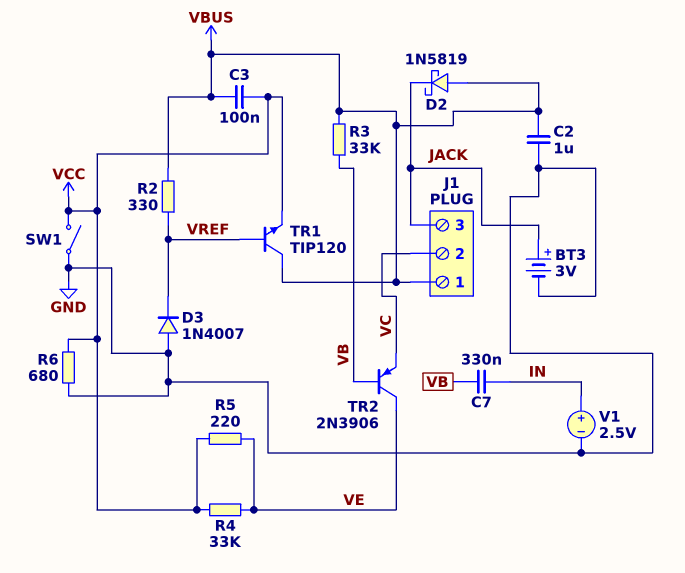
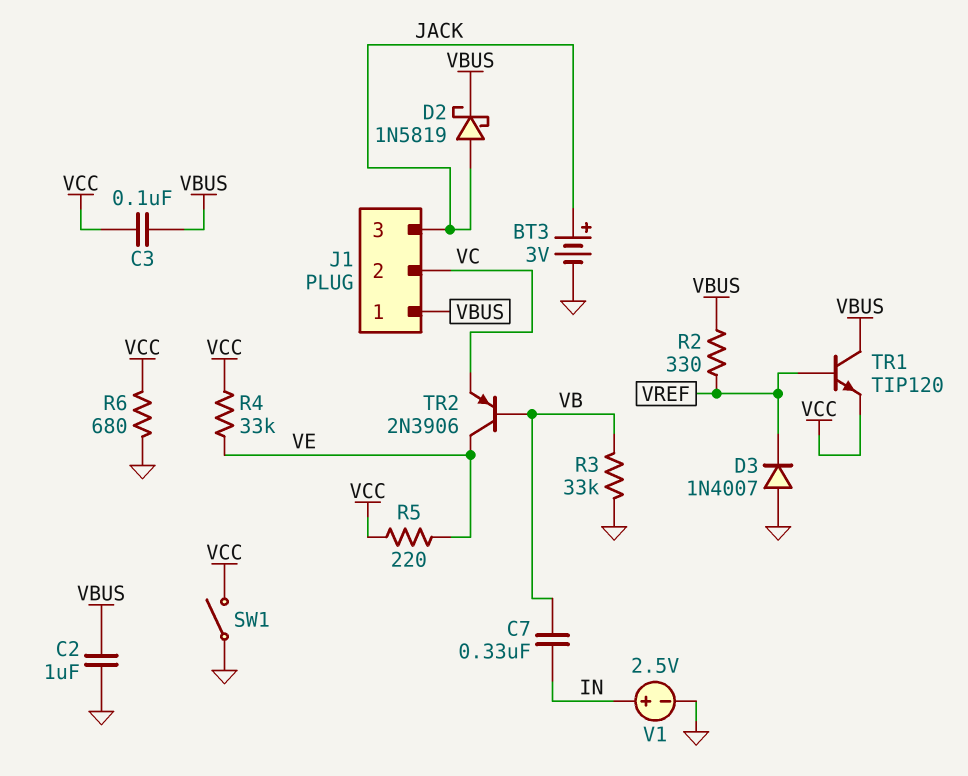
D2: schottky 1N5819 (A VBUS, K JACK) -> schottky 1N5819 (A JACK, K VBUS)
R3: 33k (VB, VBUS) -> 33k (GND, VB)

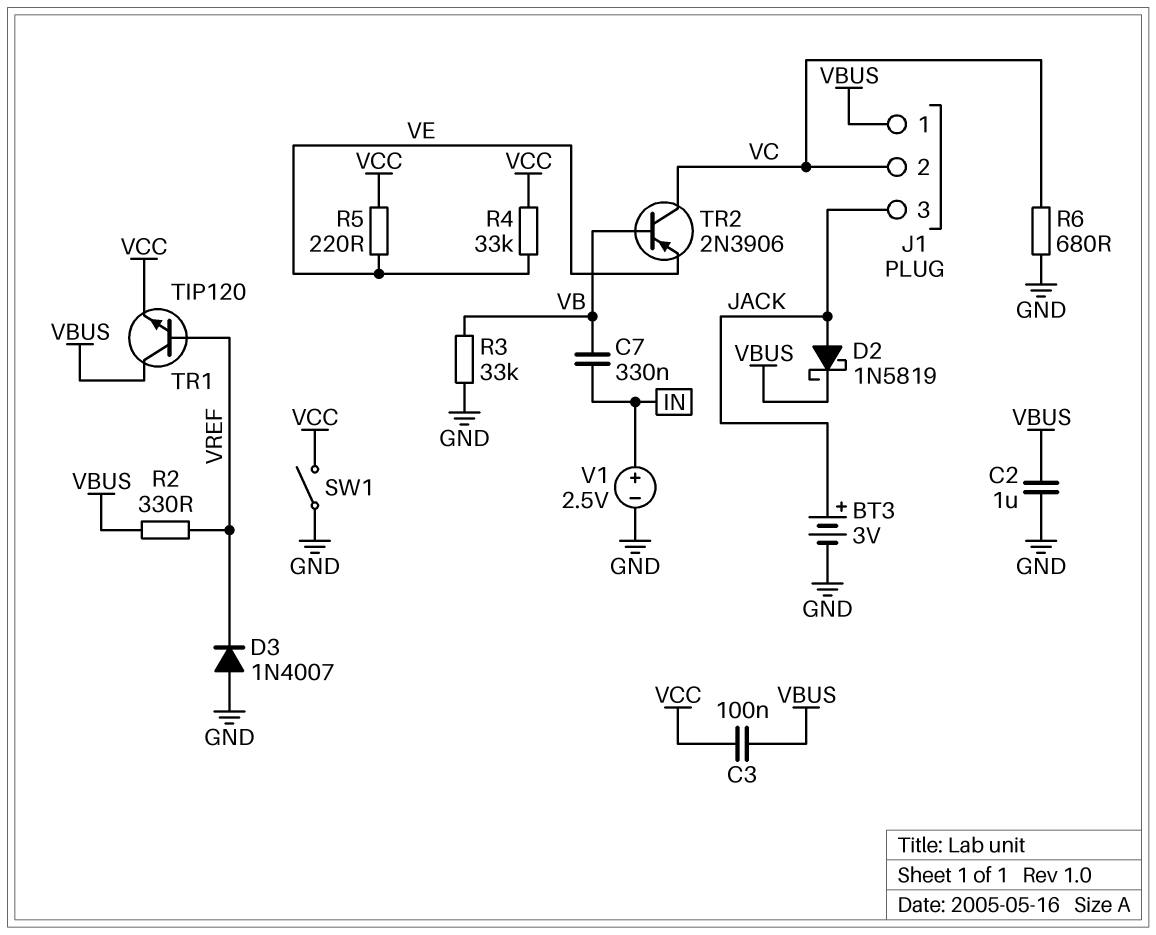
R6: 680 (GND, VCC) -> 680 (GND, VC)
TR2: PNP 2N3906 (B VB, C VE, E VC) -> PNP 2N3906 (B VB, C VC, E VE)

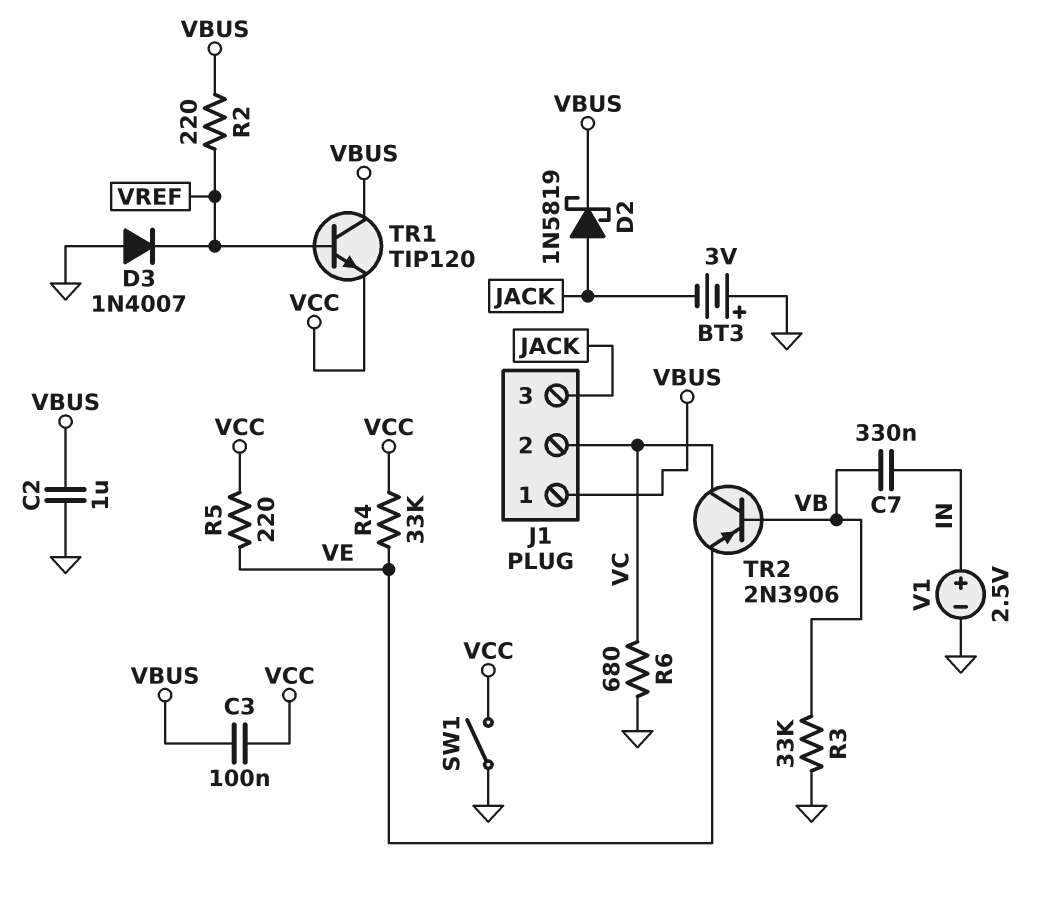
BT3: 3V (plus JACK, minus GND) -> 3V (plus GND, minus JACK)
R2: 330 (VBUS, VREF) -> 220 (VBUS, VREF)

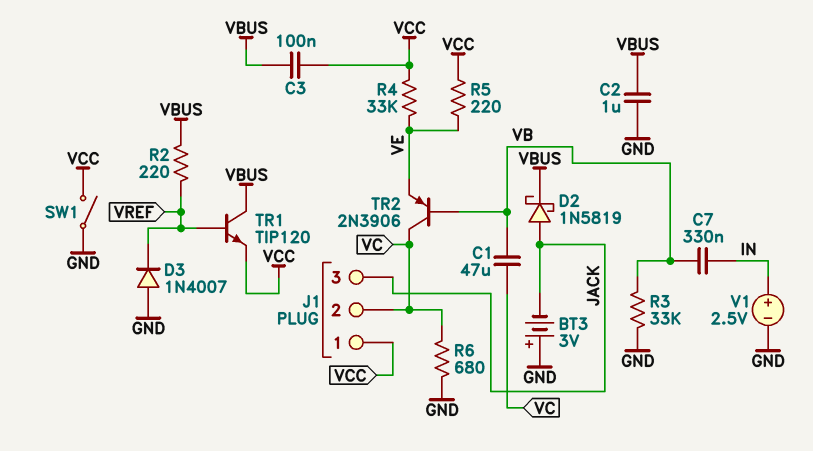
C1: none -> 47uF (VB, VC)
J1 pin 1: VBUS -> VCC

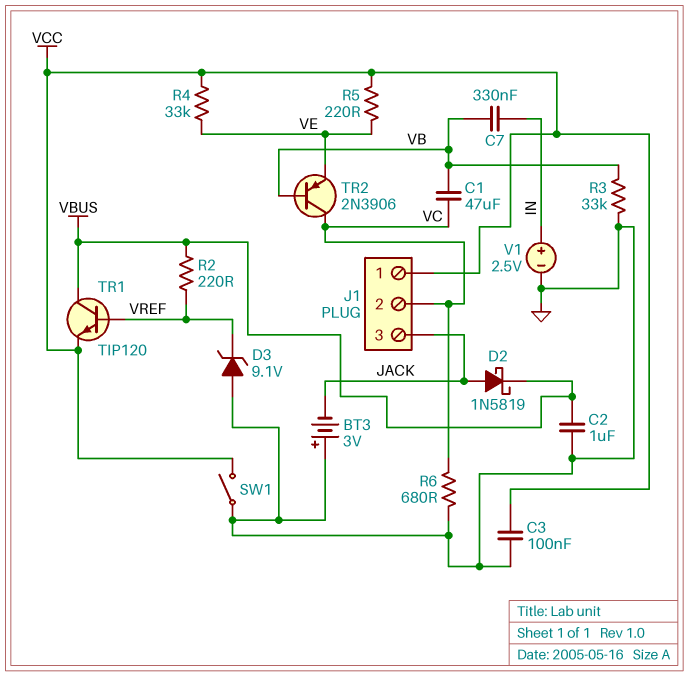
C3: 100nF (VBUS, VCC) -> 100nF (GND, VCC)
D3: diode 1N4007 (A GND, K VREF) -> zener 9.1V (A GND, K VREF)

